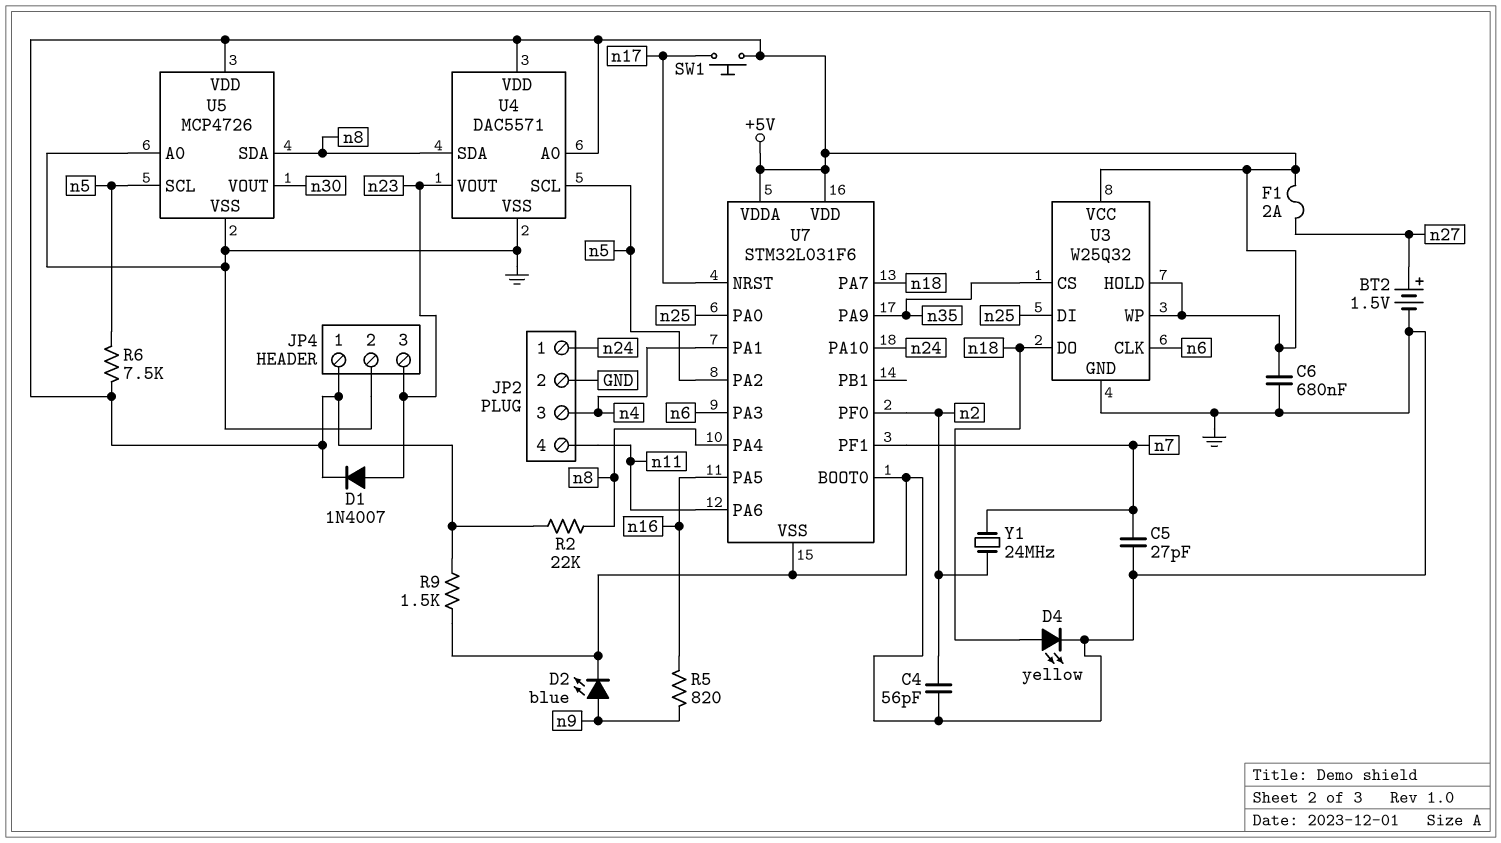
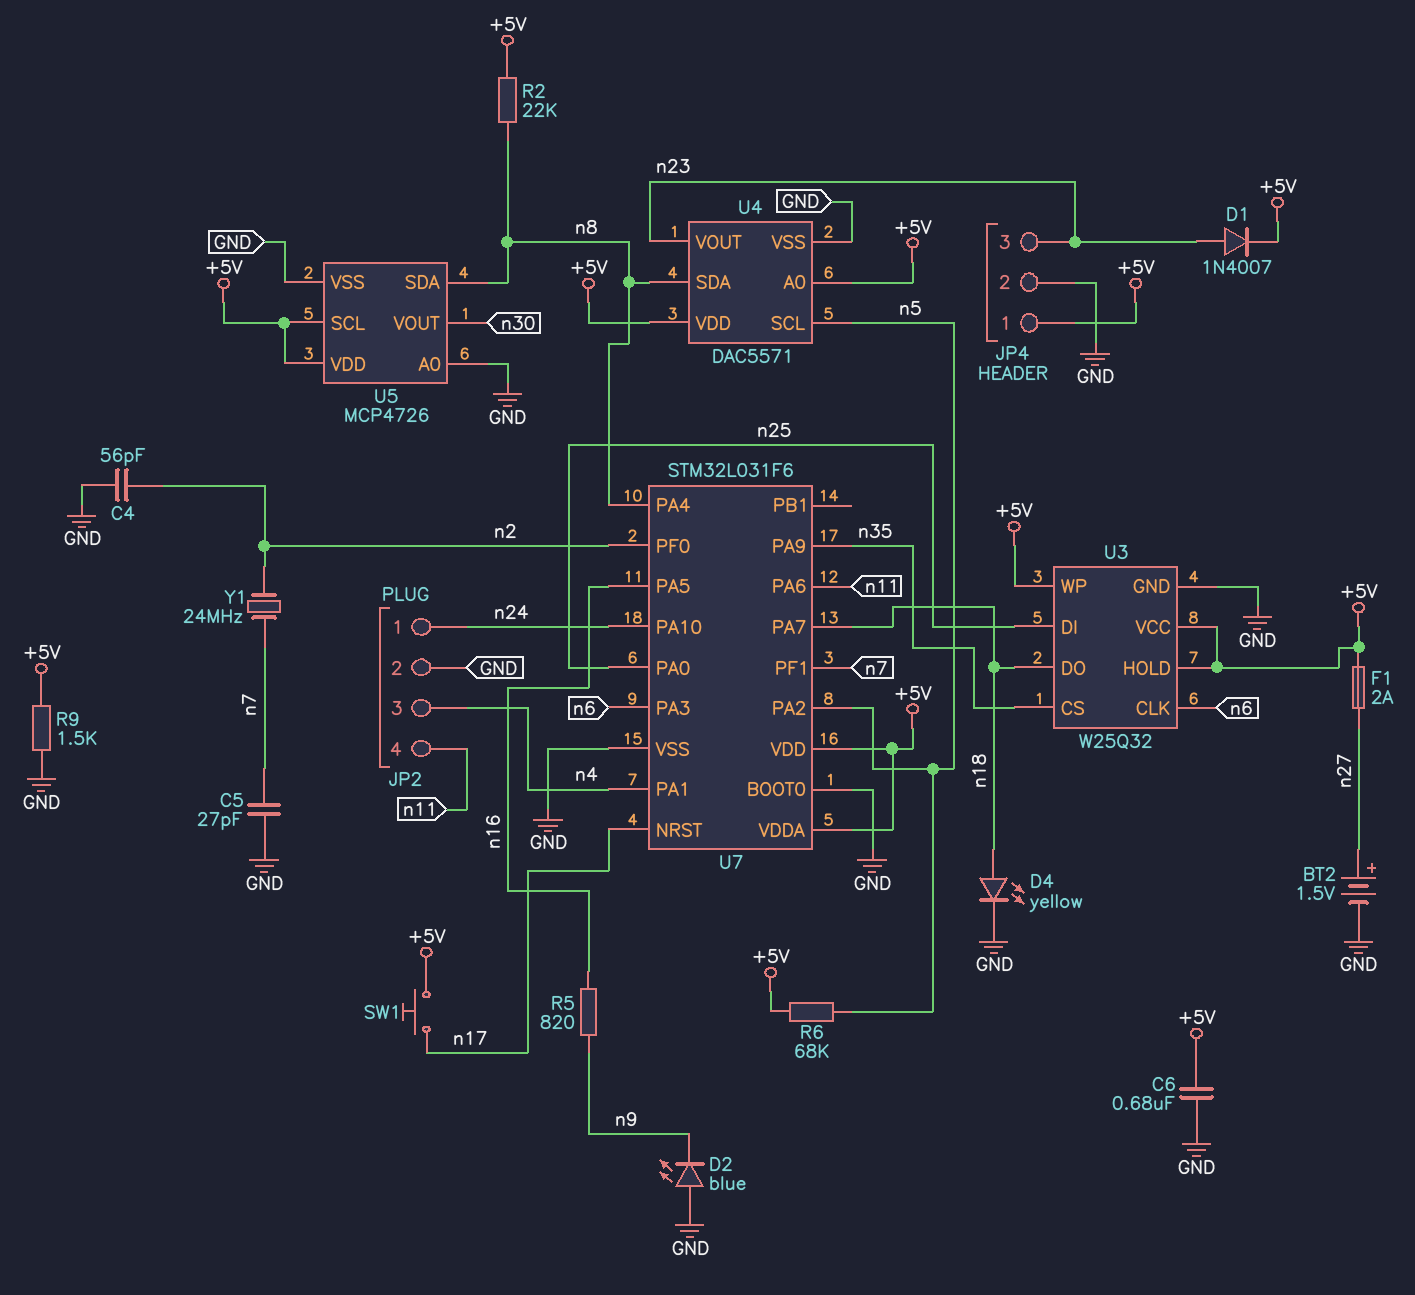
D2: LED blue (A n9, K GND) -> LED blue (A GND, K n9)
R6: 7.5k (+5V, n5) -> 68k (+5V, n5)
U5 pin SCL: n5 -> +5V

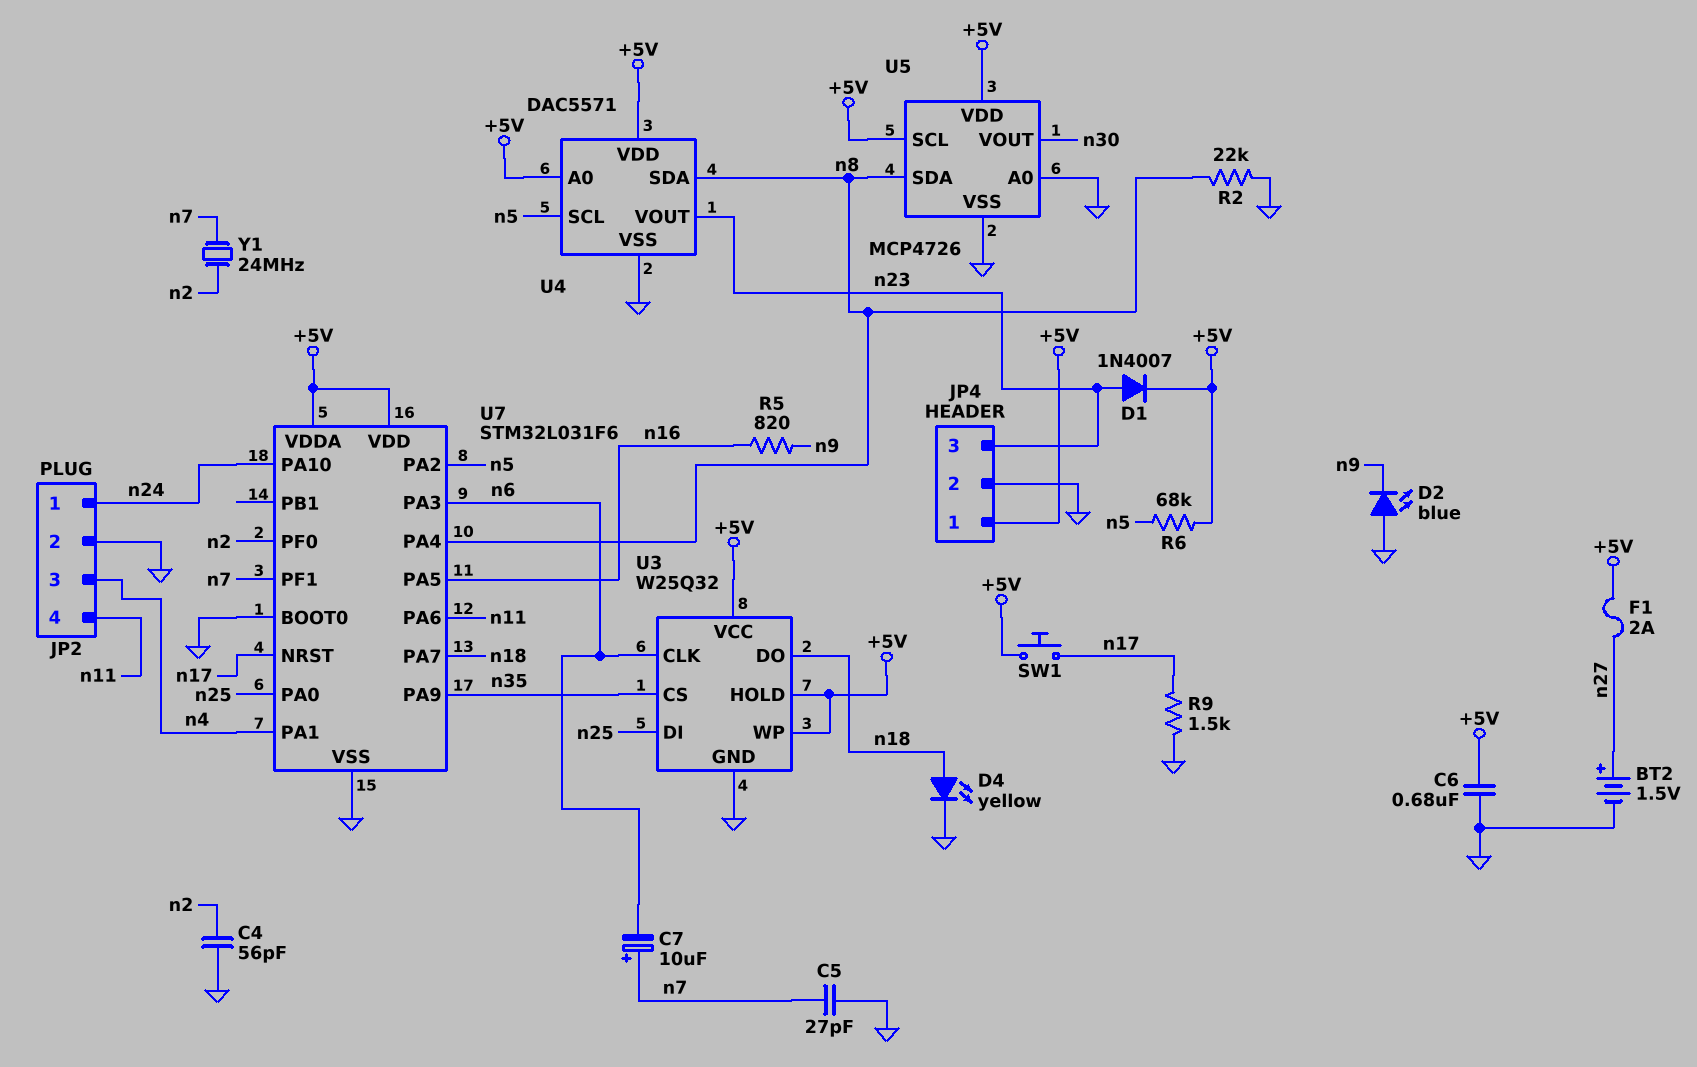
C7: none -> 10uF (plus n7, minus n6)
R2: 22k (+5V, n8) -> 22k (GND, n8)
R9: 1.5k (+5V, GND) -> 1.5k (GND, n17)

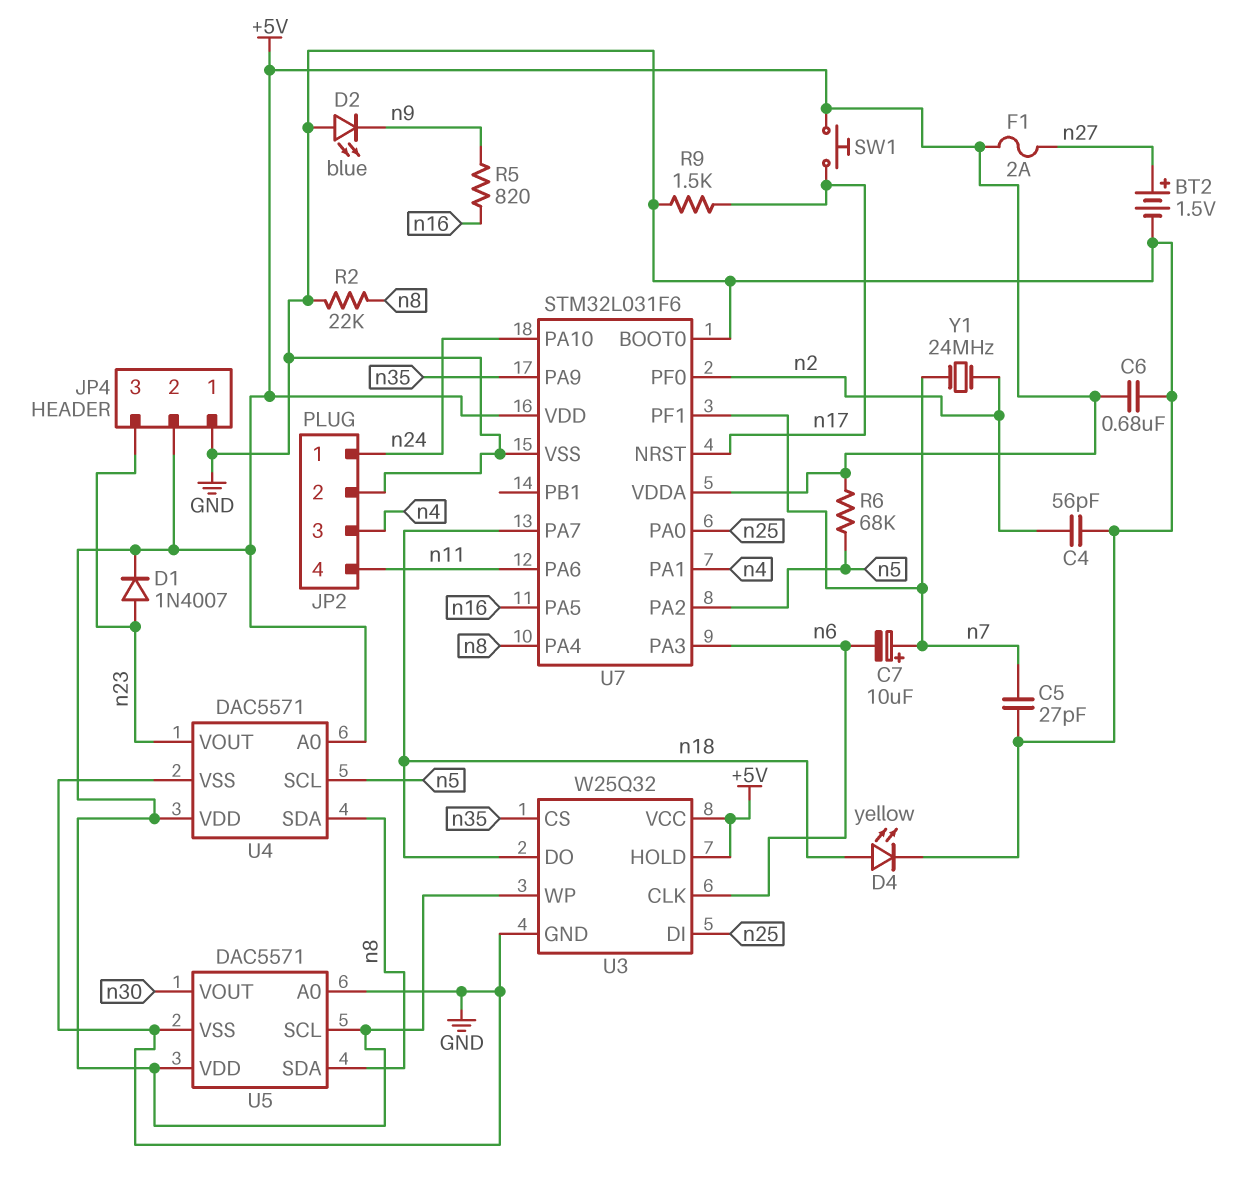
JP4 pin 1: +5V -> GND
JP4 pin 2: GND -> +5V
U5: MCP4726 -> DAC5571

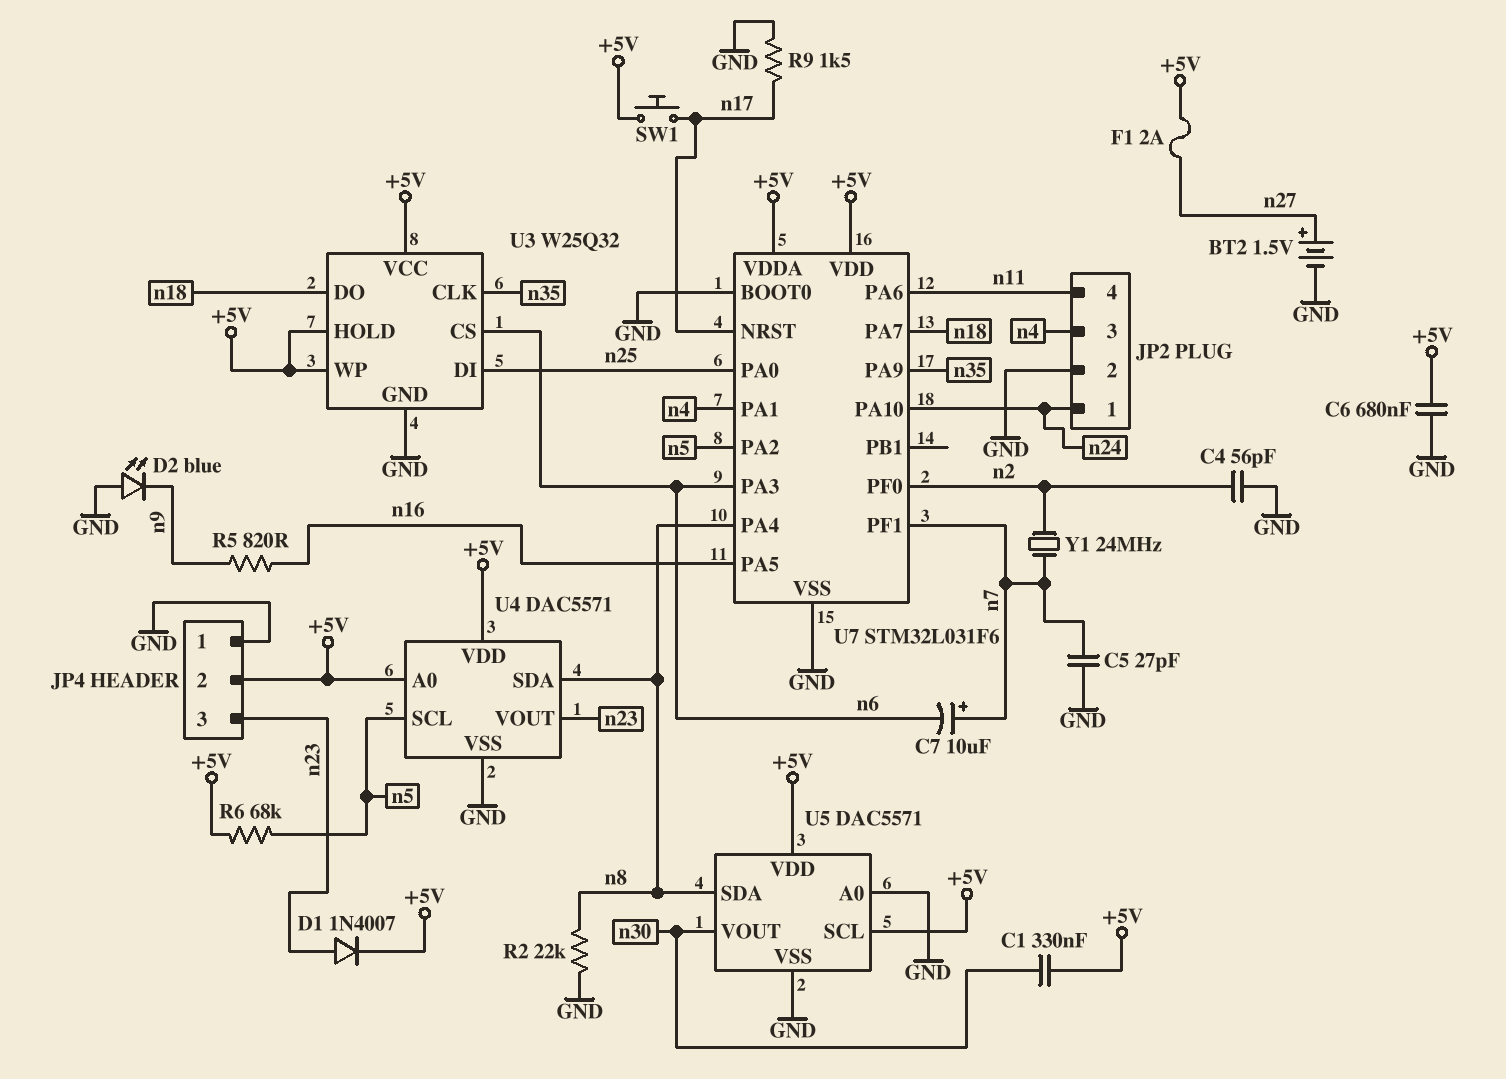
C1: none -> 330nF (+5V, n30)
D4: LED yellow (A n18, K GND) -> none
U3 pin CLK: n6 -> n35
U3 pin CS: n35 -> n6

